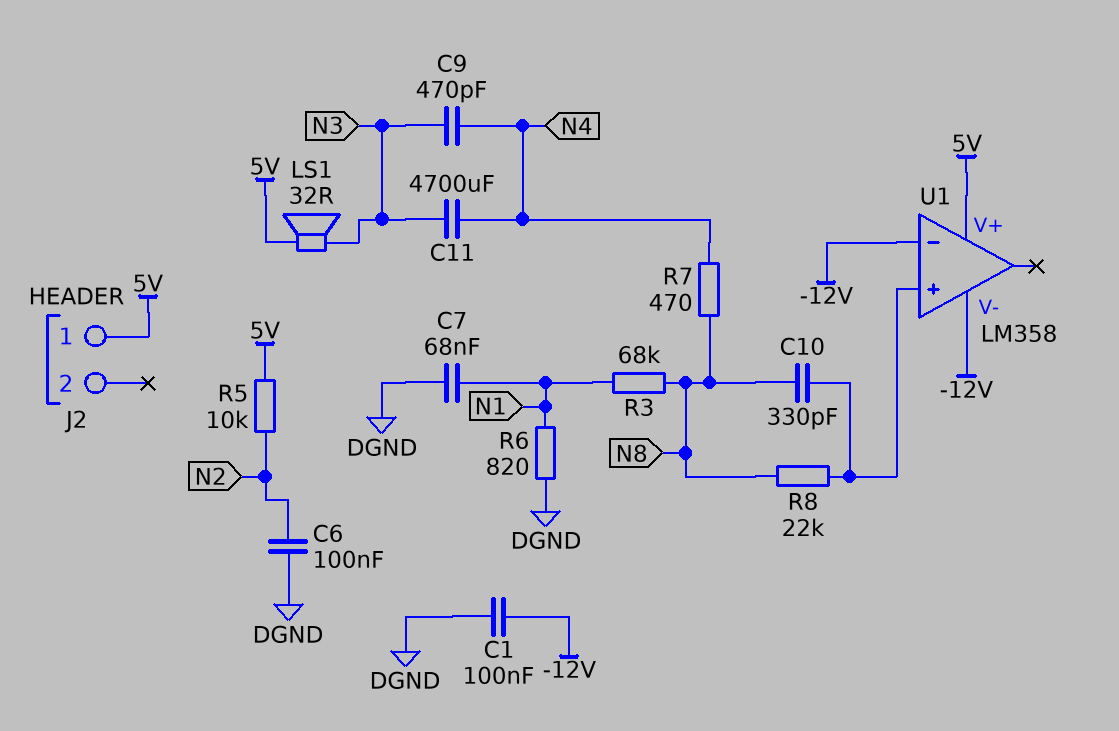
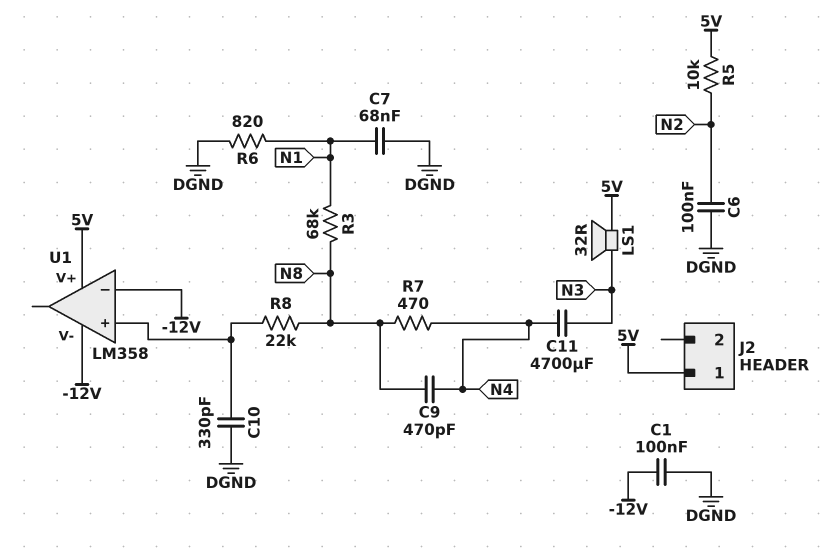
C9: 470pF (N3, N4) -> 470pF (N4, N8)
C10: 330pF (N8, U1/in+) -> 330pF (DGND, U1/in+)

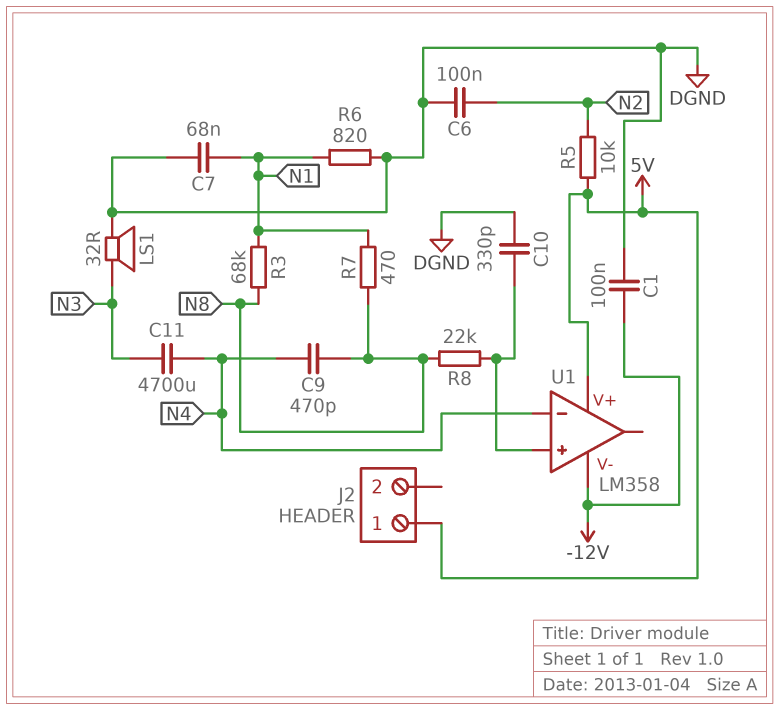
LS1: speaker 32R (5V, N3) -> speaker 32R (DGND, N3)
R7: 470 (N4, N8) -> 470 (N1, N8)
U1 pin in-: -12V -> N4

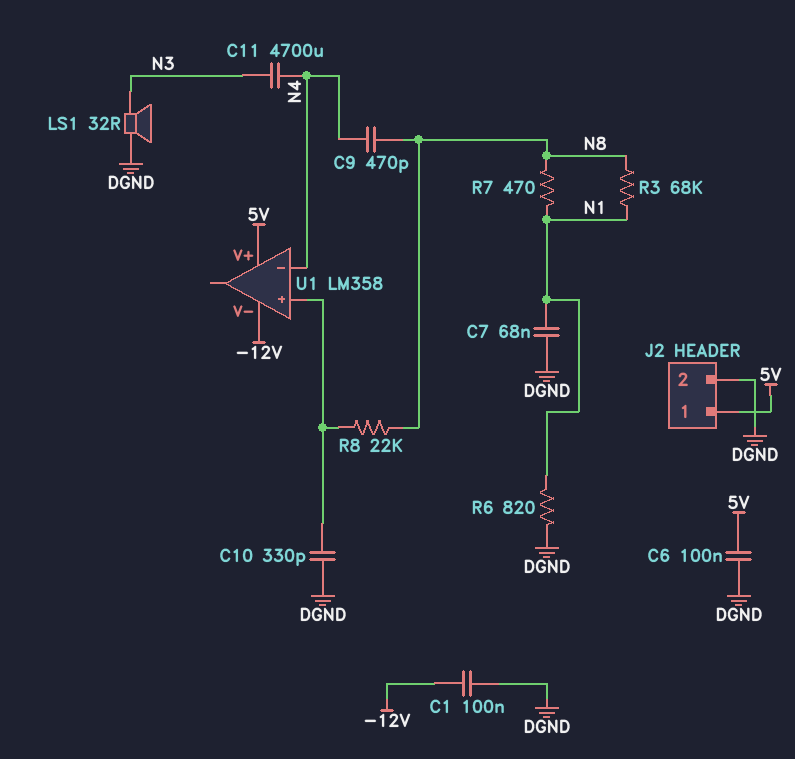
C6: 100nF (DGND, N2) -> 100nF (5V, DGND)
J2 pin 2: none -> DGND
R5: 10k (5V, N2) -> none

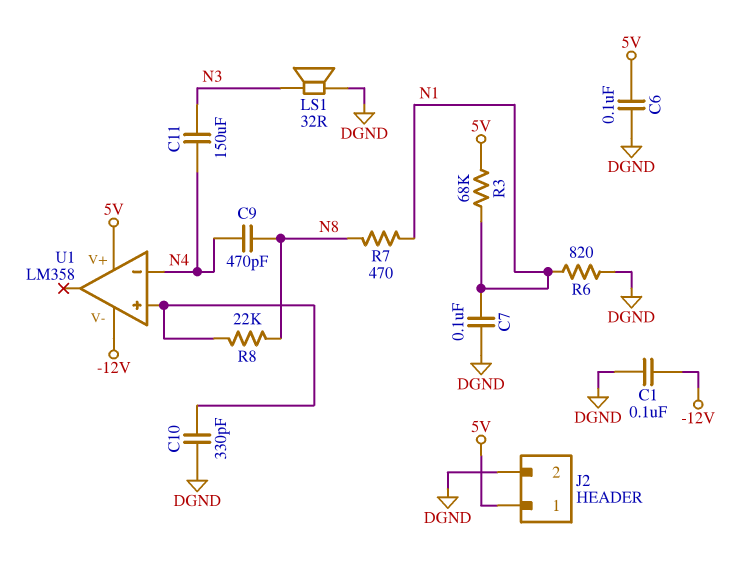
C7: 68nF (DGND, N1) -> 100nF (DGND, N1)
C11: 4700uF (N3, N4) -> 150uF (N3, N4)
R3: 68k (N1, N8) -> 68k (5V, N1)

